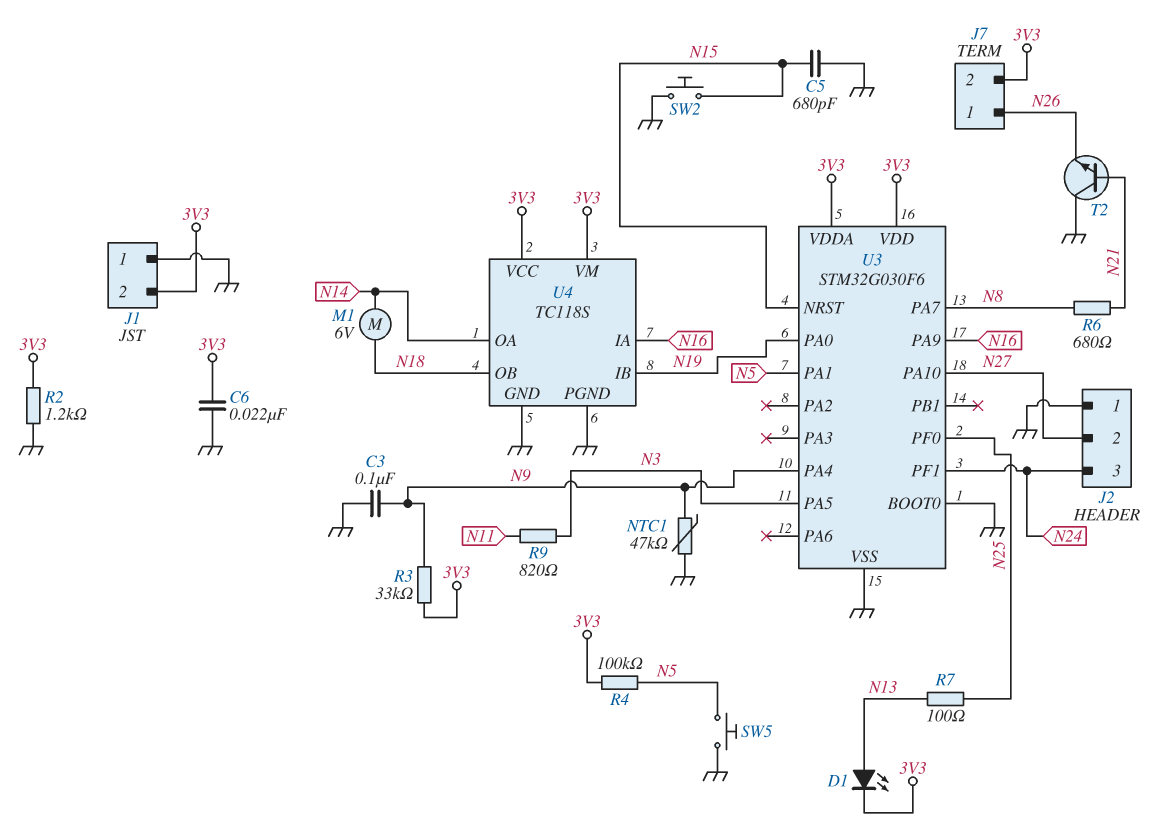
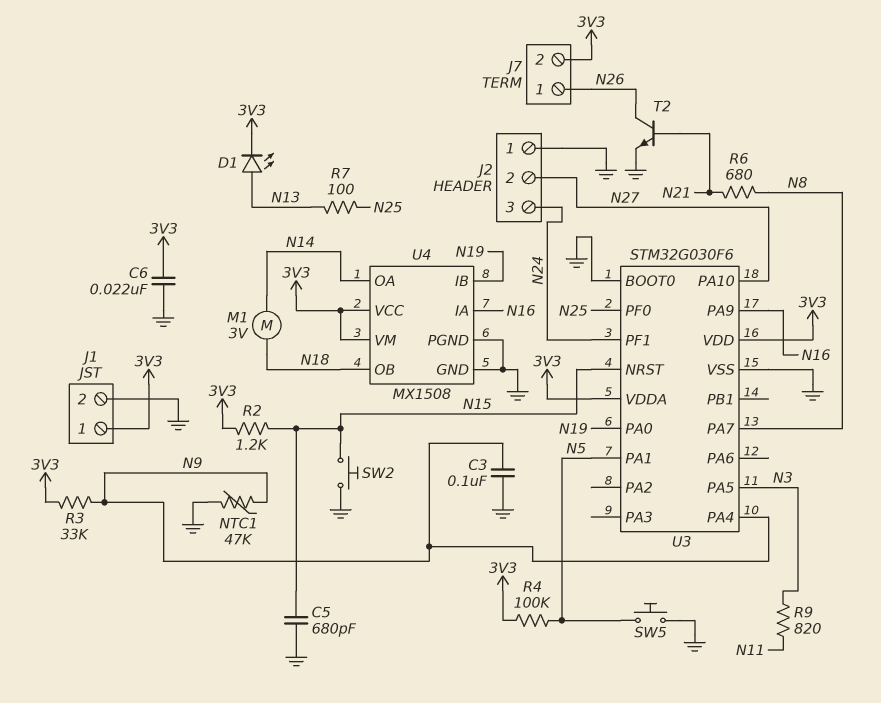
J1 pin 1: GND -> 3V3
J1 pin 2: 3V3 -> GND
M1: motor 6V (N14, N18) -> motor 3V (N14, N18)
R2: 1.2k (3V3, GND) -> 1.2k (3V3, N15)
T2: NPN (B N21, C GND, E N26) -> NPN (B N21, C N26, E GND)
U4: TC118S -> MX1508

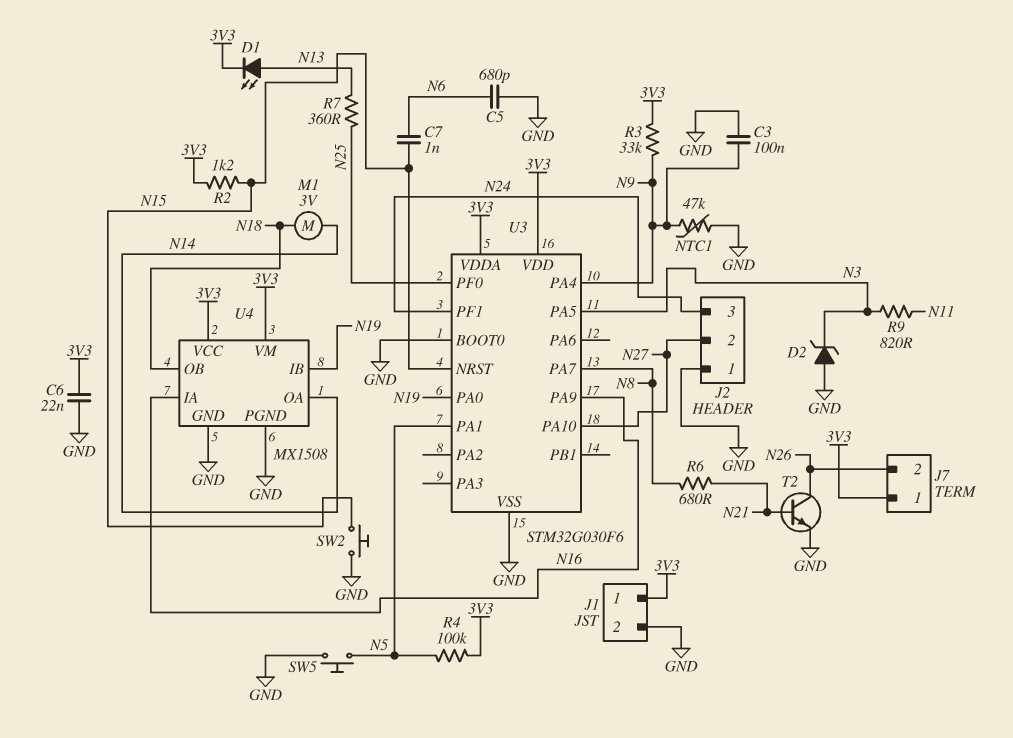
C5: 680pF (GND, N15) -> 680pF (GND, N6)
C7: none -> 1nF (N6, N15)
D2: none -> zener (A GND, K N3)
J7 pin 1: N26 -> 3V3
J7 pin 2: 3V3 -> N26
R7: 100 (N13, N25) -> 360 (N13, N25)

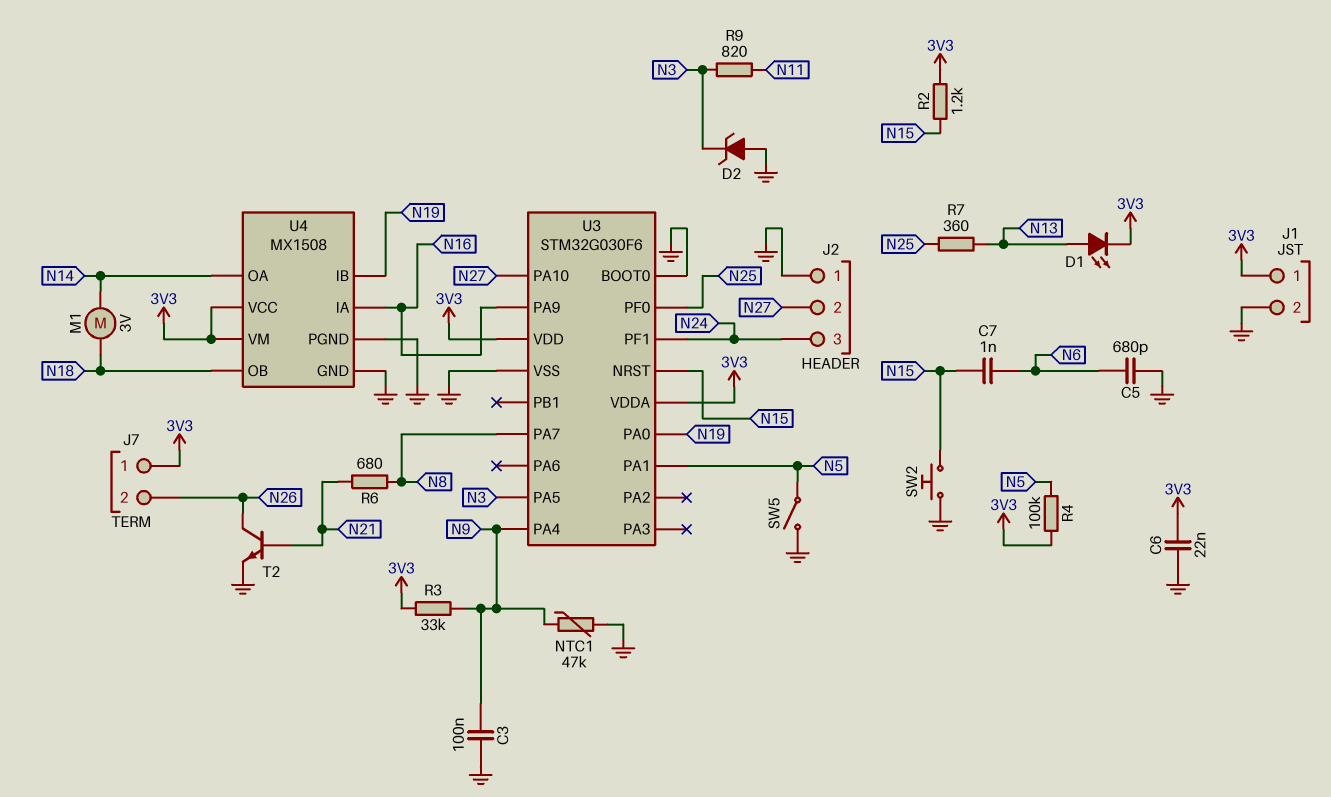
SW5: button (GND, N5) -> switch (GND, N5)

